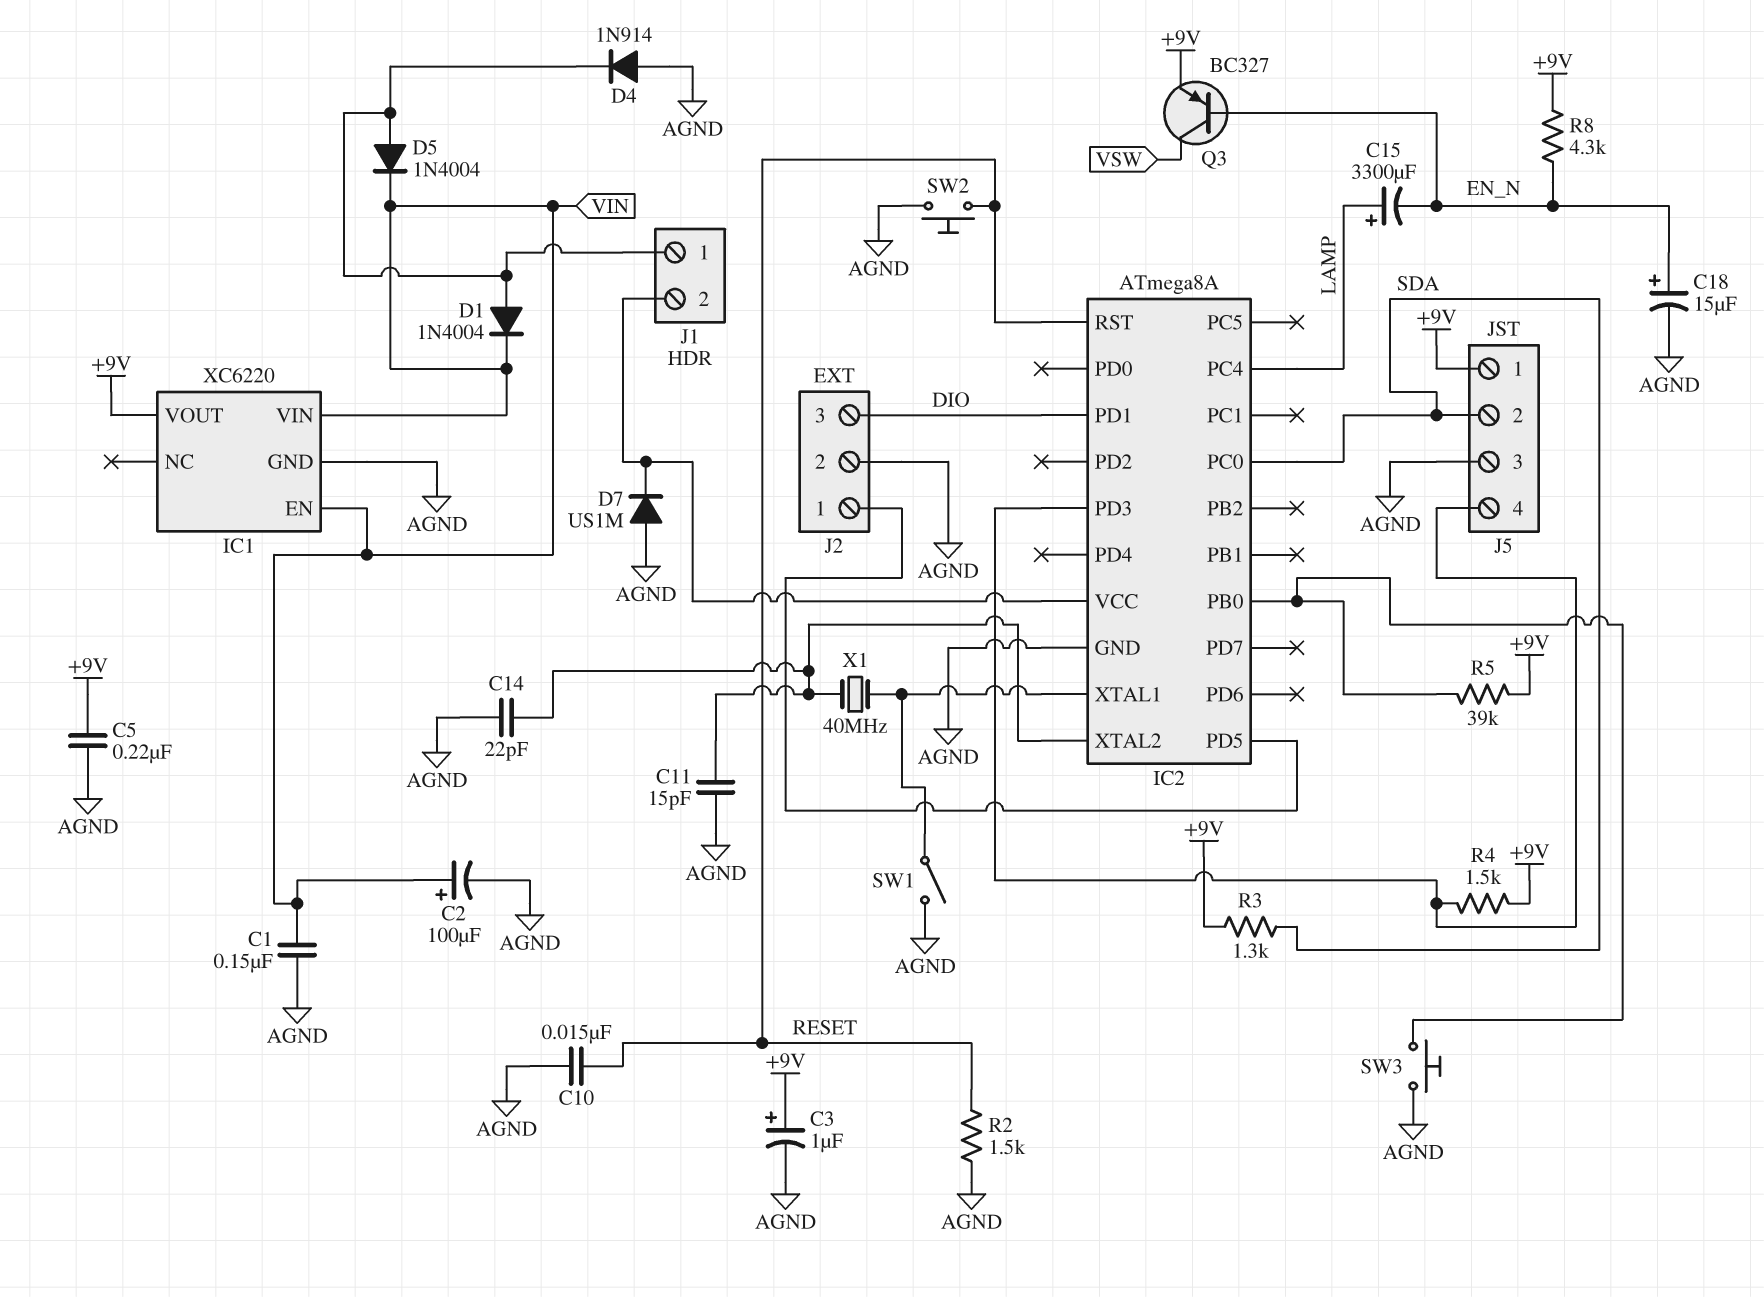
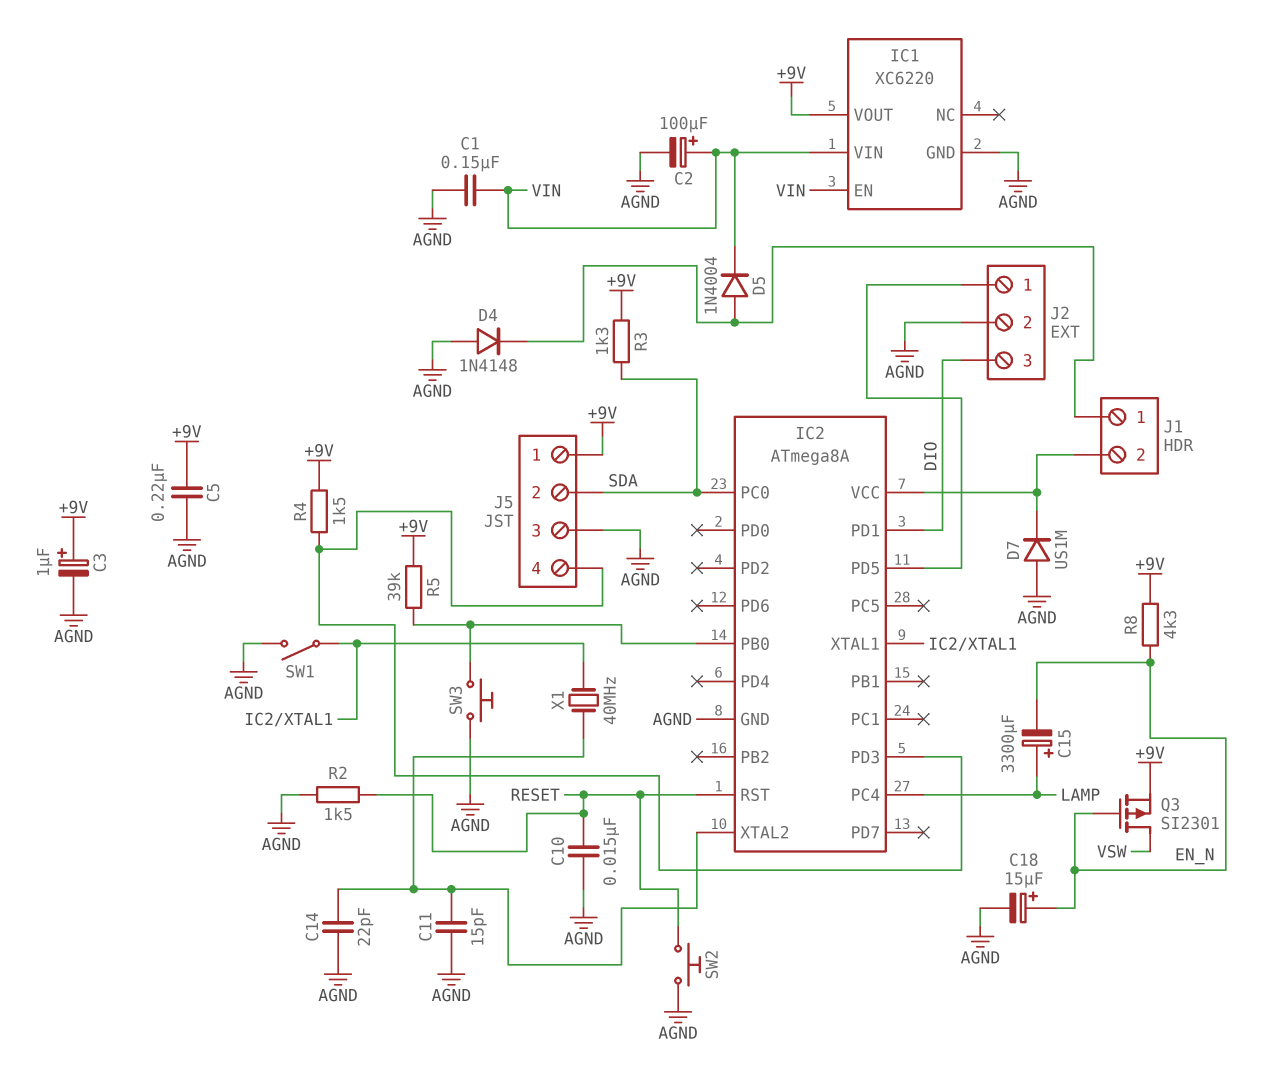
D1: diode 1N4004 (A J1/1, K VIN) -> none
D4: diode 1N914 (A AGND, K J1/1) -> diode 1N4148 (A AGND, K J1/1)
Q3: PNP BC327 (B EN_N, C VSW, E +9V) -> PMOS SI2301 (G EN_N, D VSW, S +9V)

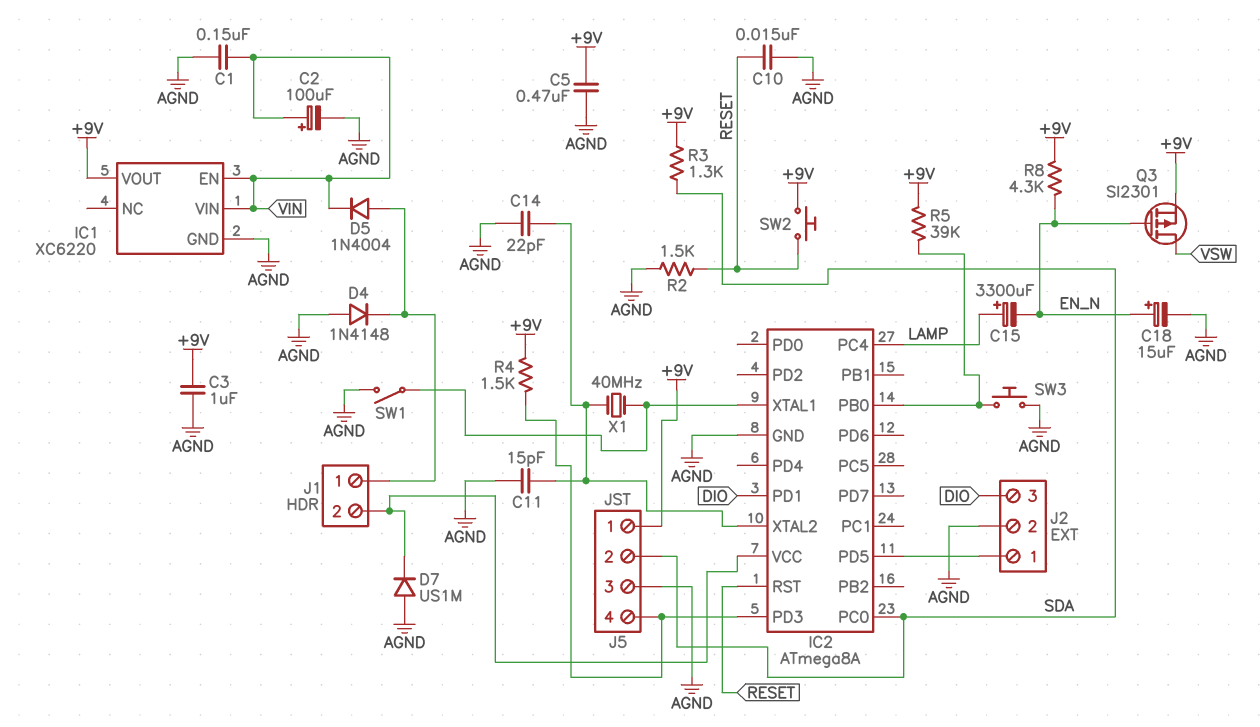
C3: 1uF (plus +9V, minus AGND) -> 1uF (+9V, AGND)
C5: 220nF (+9V, AGND) -> 470nF (+9V, AGND)
SW2: button (AGND, RESET) -> button (+9V, RESET)

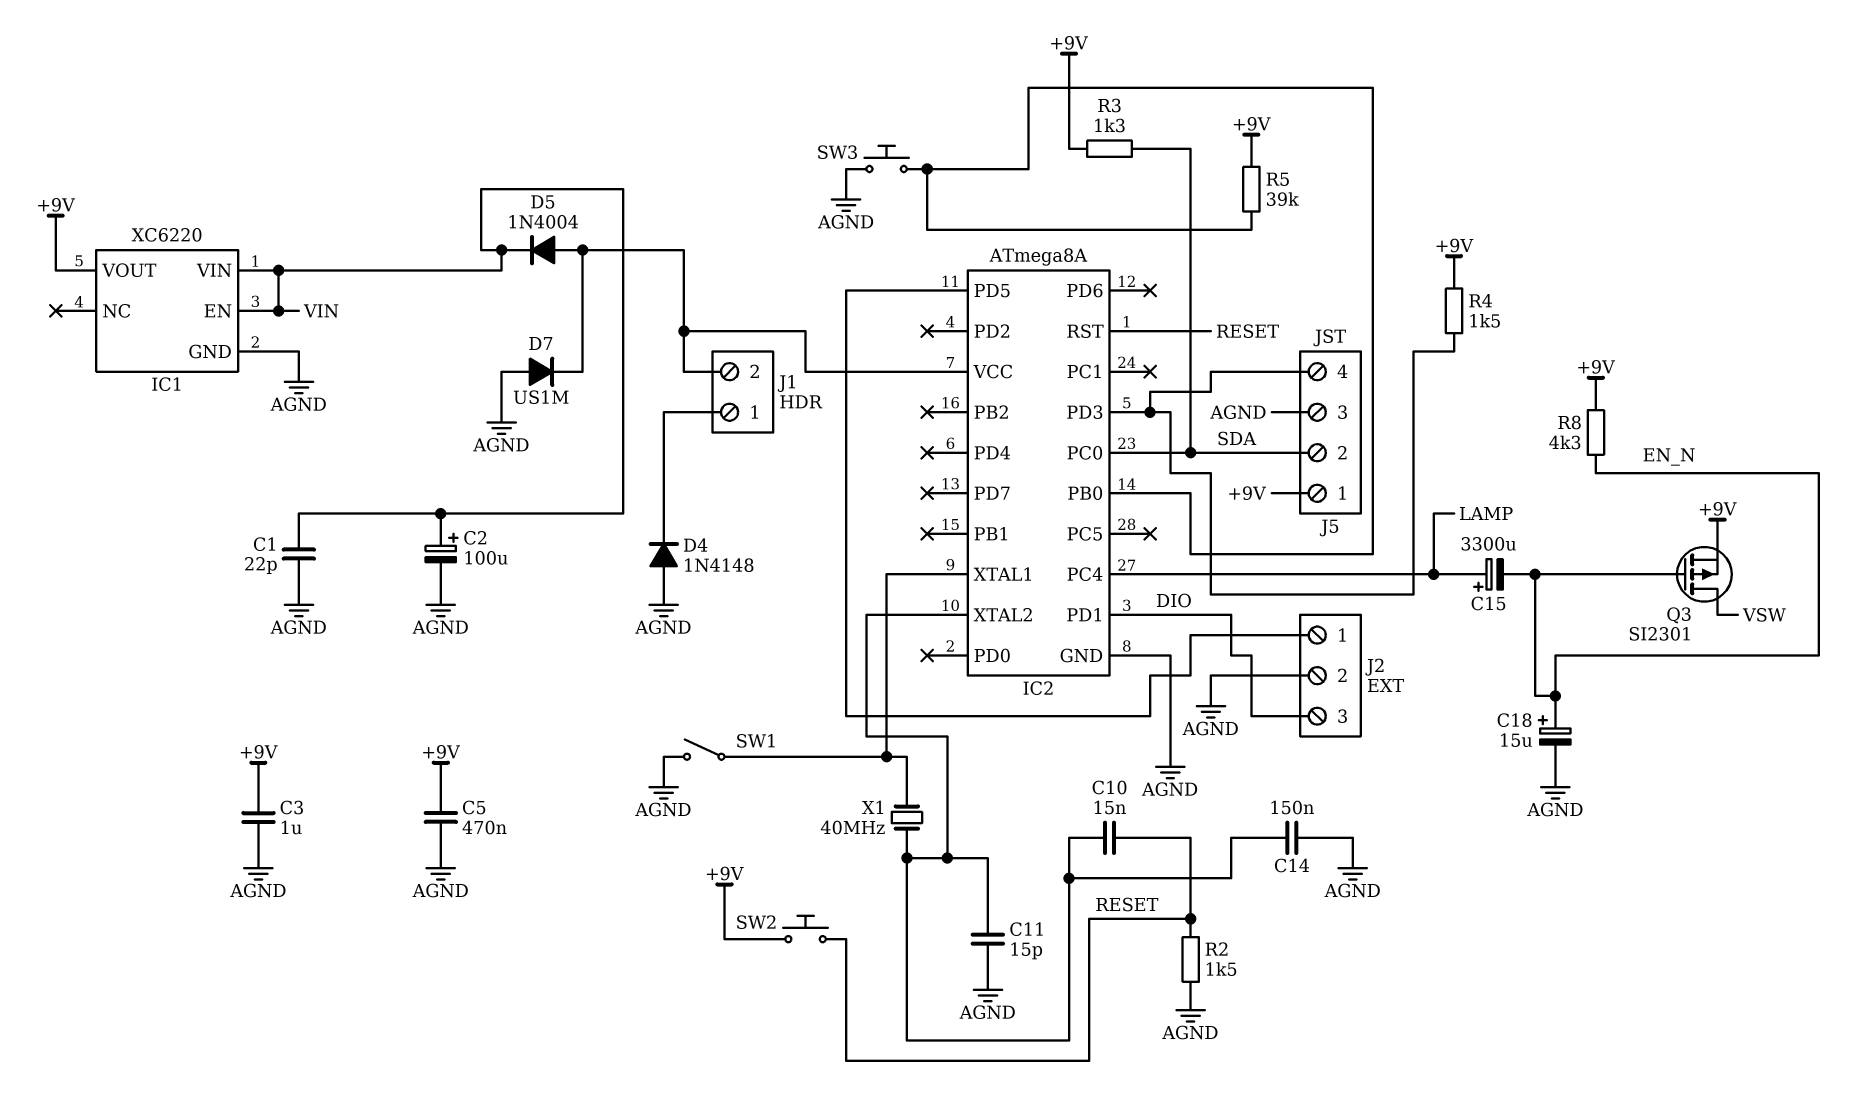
C1: 150nF (AGND, VIN) -> 22pF (AGND, VIN)
C10: 15nF (AGND, RESET) -> 15nF (IC2/XTAL2, RESET)
C14: 22pF (AGND, IC2/XTAL2) -> 150nF (AGND, IC2/XTAL2)
D5: diode 1N4004 (A J1/1, K VIN) -> diode 1N4004 (A IC2/VCC, K VIN)

